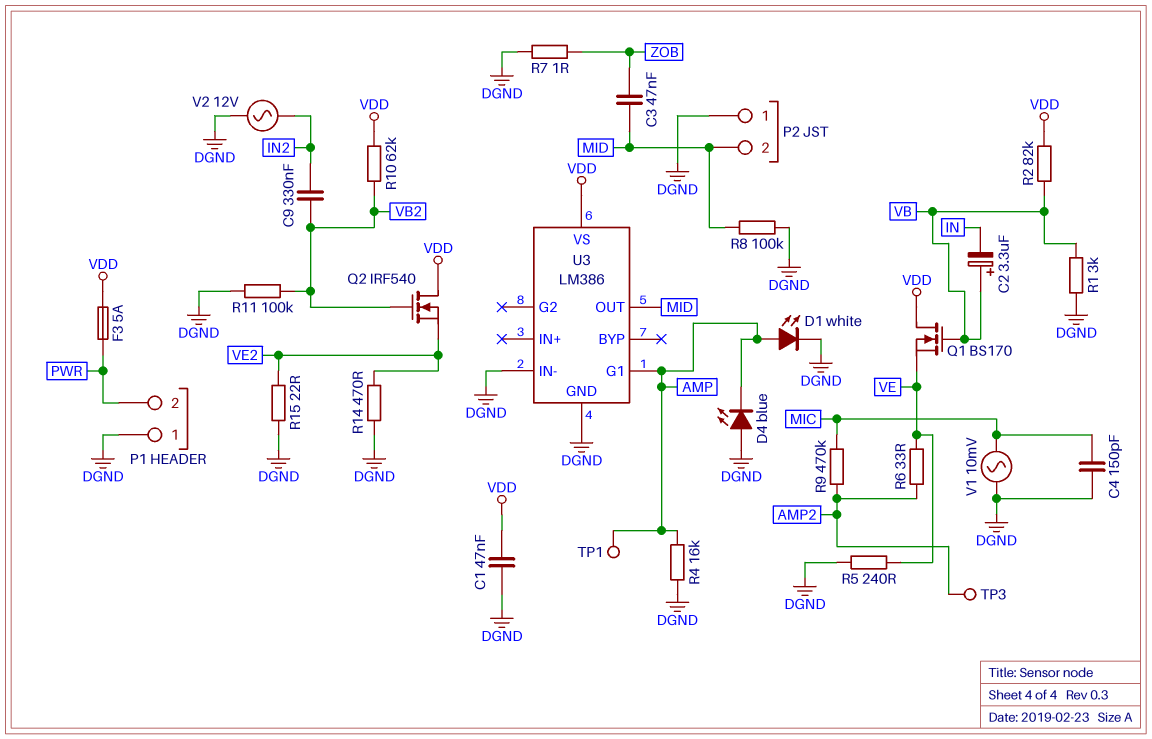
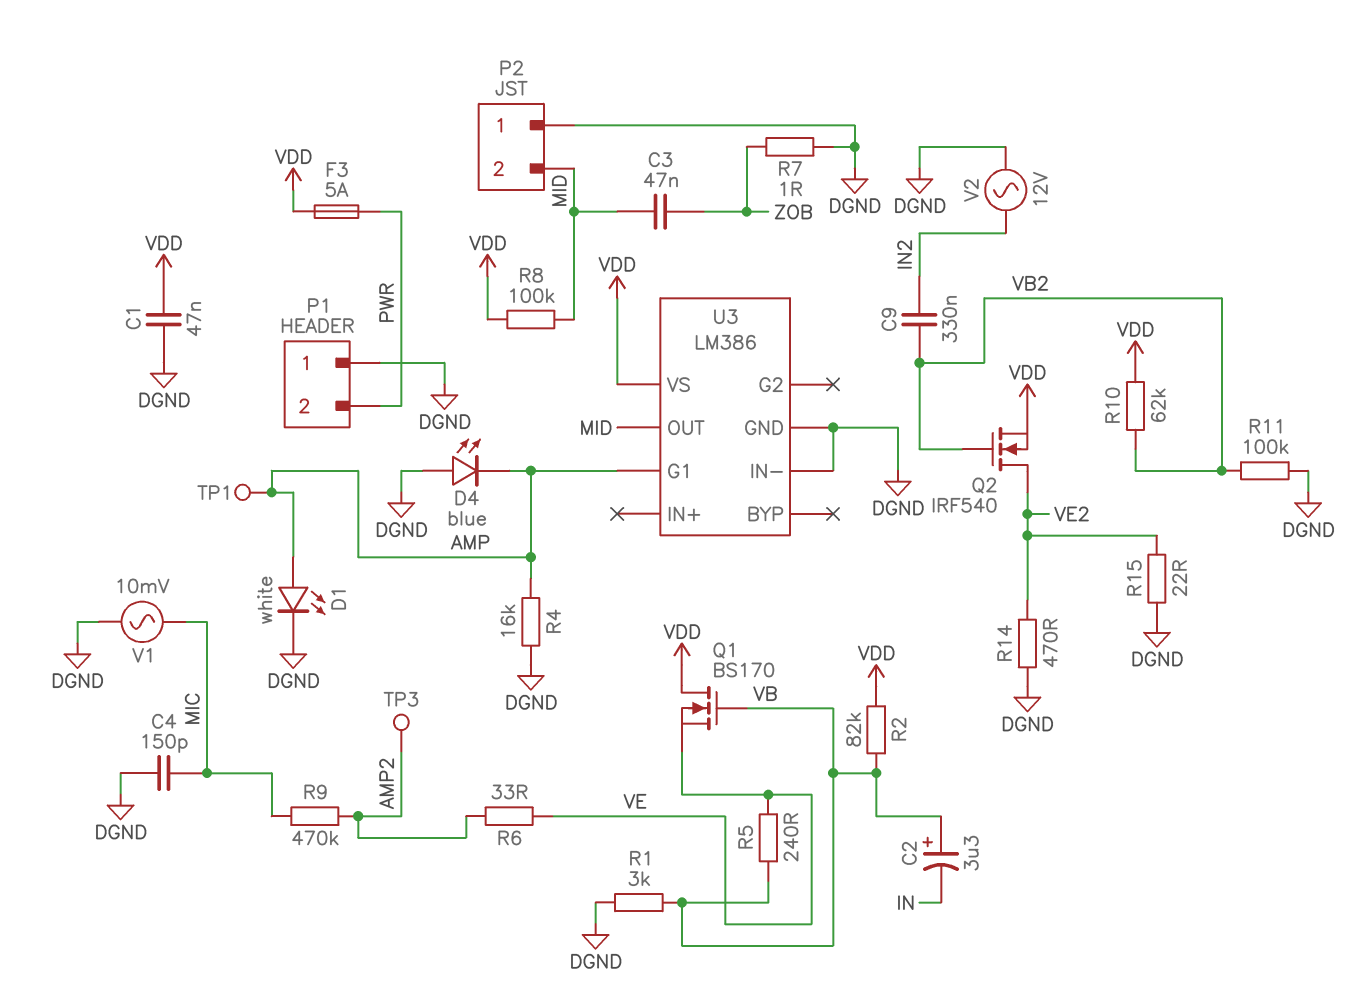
Q2: NMOS IRF540 (G VB2, D VDD, S VE2) -> NMOS IRF540 (G VB2, D VE2, S VDD)
R5: 240 (DGND, VE) -> 240 (VB, VE)
R8: 100k (DGND, MID) -> 100k (MID, VDD)

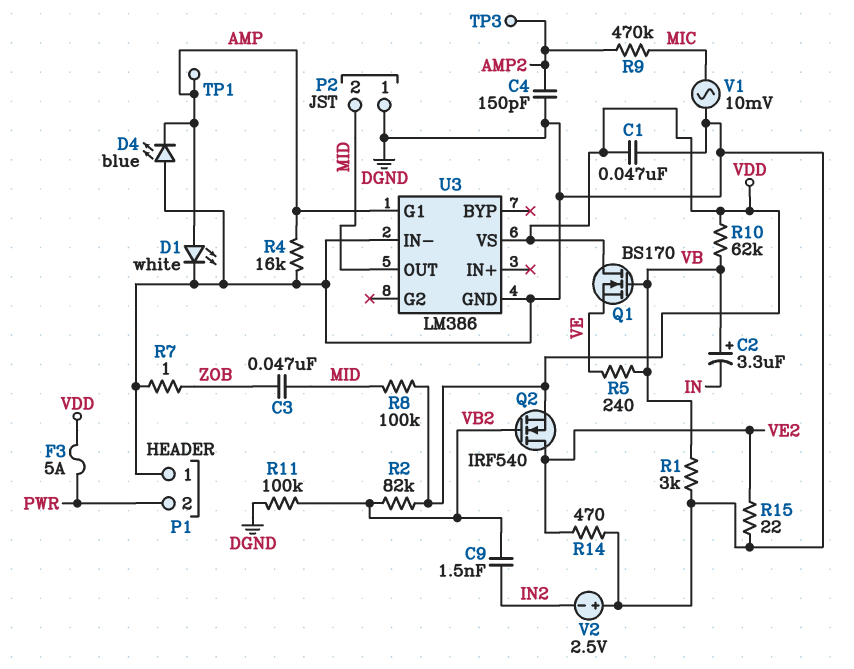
C4: 150pF (DGND, MIC) -> 150pF (AMP2, DGND)
C9: 330nF (IN2, VB2) -> 1.5nF (IN2, VB2)
R2: 82k (VB, VDD) -> 82k (VB2, VDD)
R6: 33 (AMP2, VE) -> none
R10: 62k (VB2, VDD) -> 62k (VB, VDD)
V2: AC 12V (DGND, IN2) -> 2.5V (plus DGND, minus IN2)

